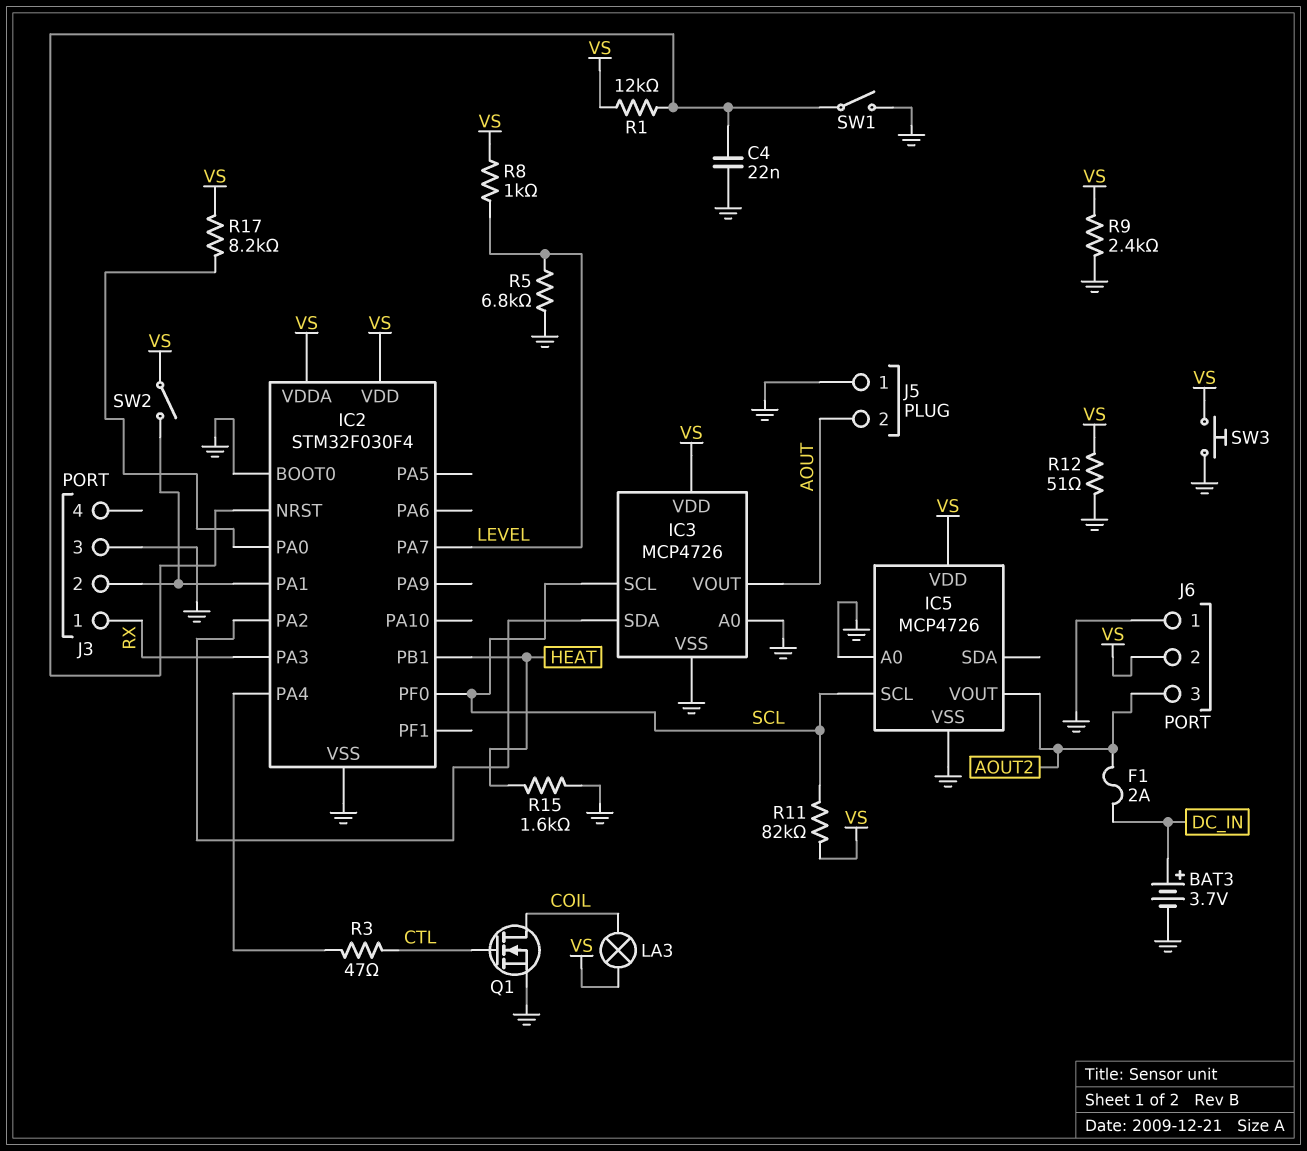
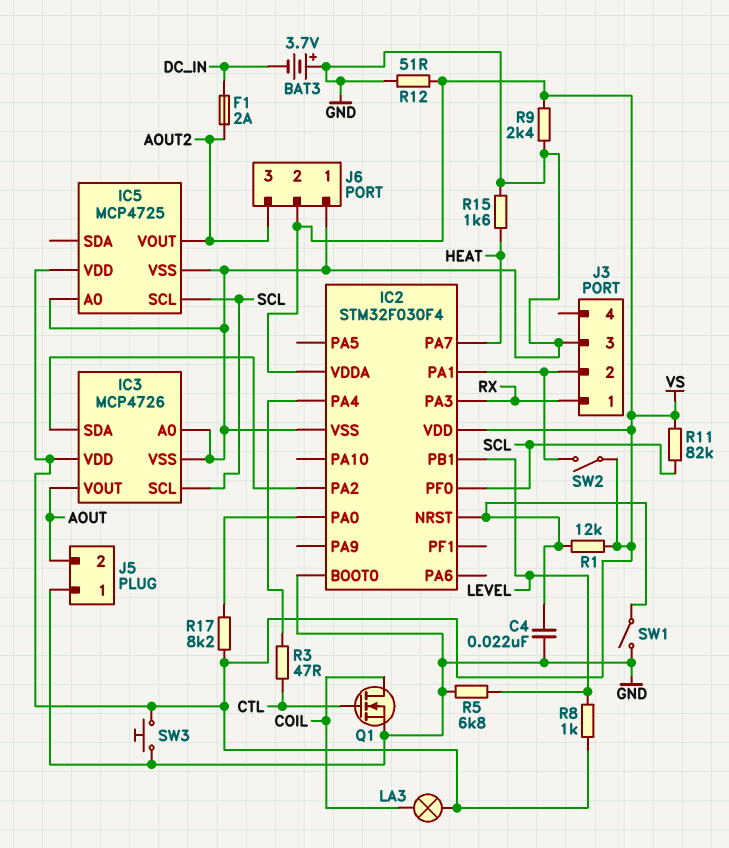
BAT3: 3.7V (plus DC_IN, minus GND) -> 3.7V (plus GND, minus DC_IN)
IC2 pin PA7: LEVEL -> HEAT
IC2 pin PB1: HEAT -> LEVEL
IC5: MCP4726 -> MCP4725

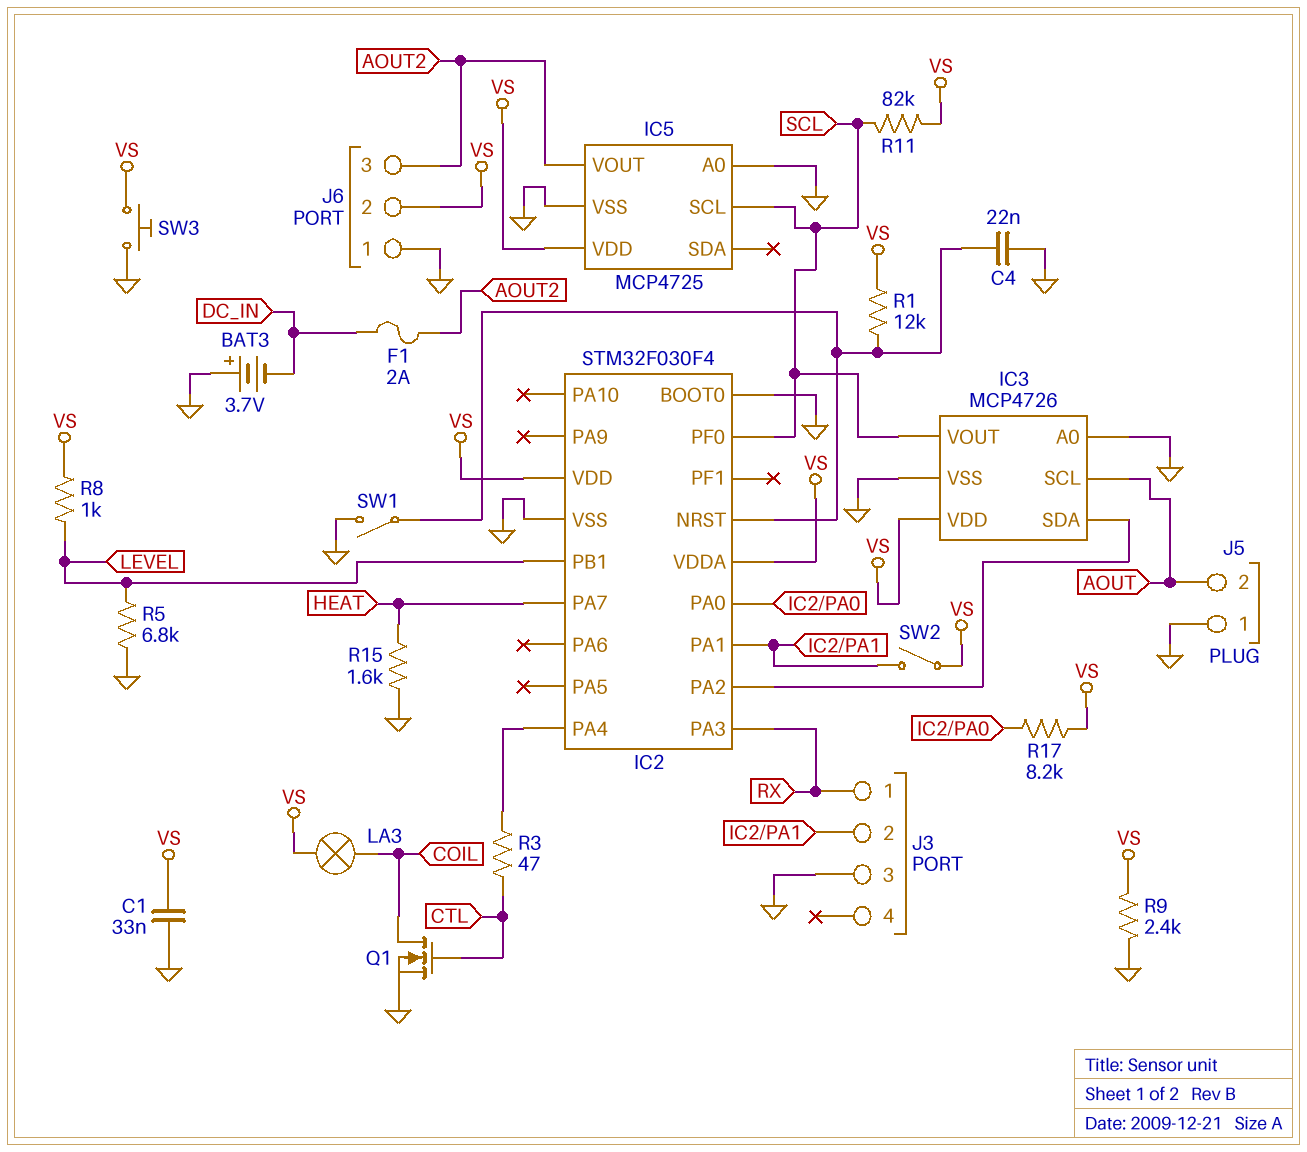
C1: none -> 33nF (GND, VS)
IC3 pin SCL: SCL -> AOUT
IC3 pin VOUT: AOUT -> SCL
R12: 51 (GND, VS) -> none

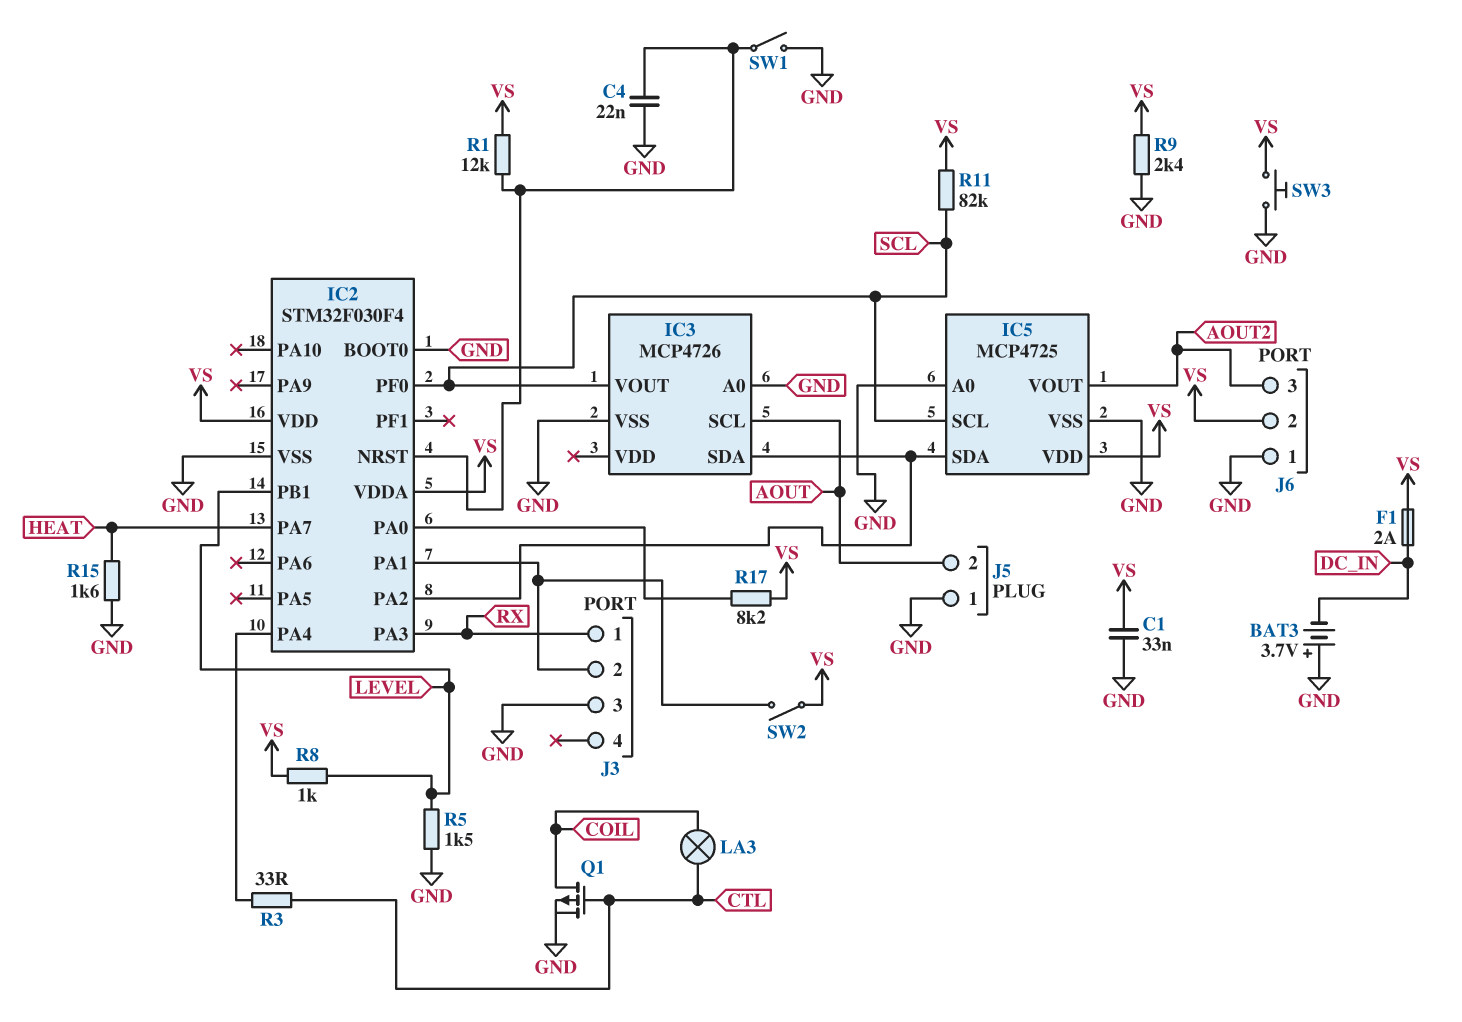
F1: 2A (AOUT2, DC_IN) -> 2A (DC_IN, VS)
IC3 pin VDD: VS -> none
IC5 pin SDA: none -> IC2/PA2
LA3: lamp (COIL, VS) -> lamp (COIL, CTL)
Q1: NMOS (G CTL, D COIL, S GND) -> PMOS (G CTL, D COIL, S GND)
R3: 47 (CTL, IC2/PA4) -> 33 (CTL, IC2/PA4)
R5: 6.8k (GND, LEVEL) -> 1.5k (GND, LEVEL)

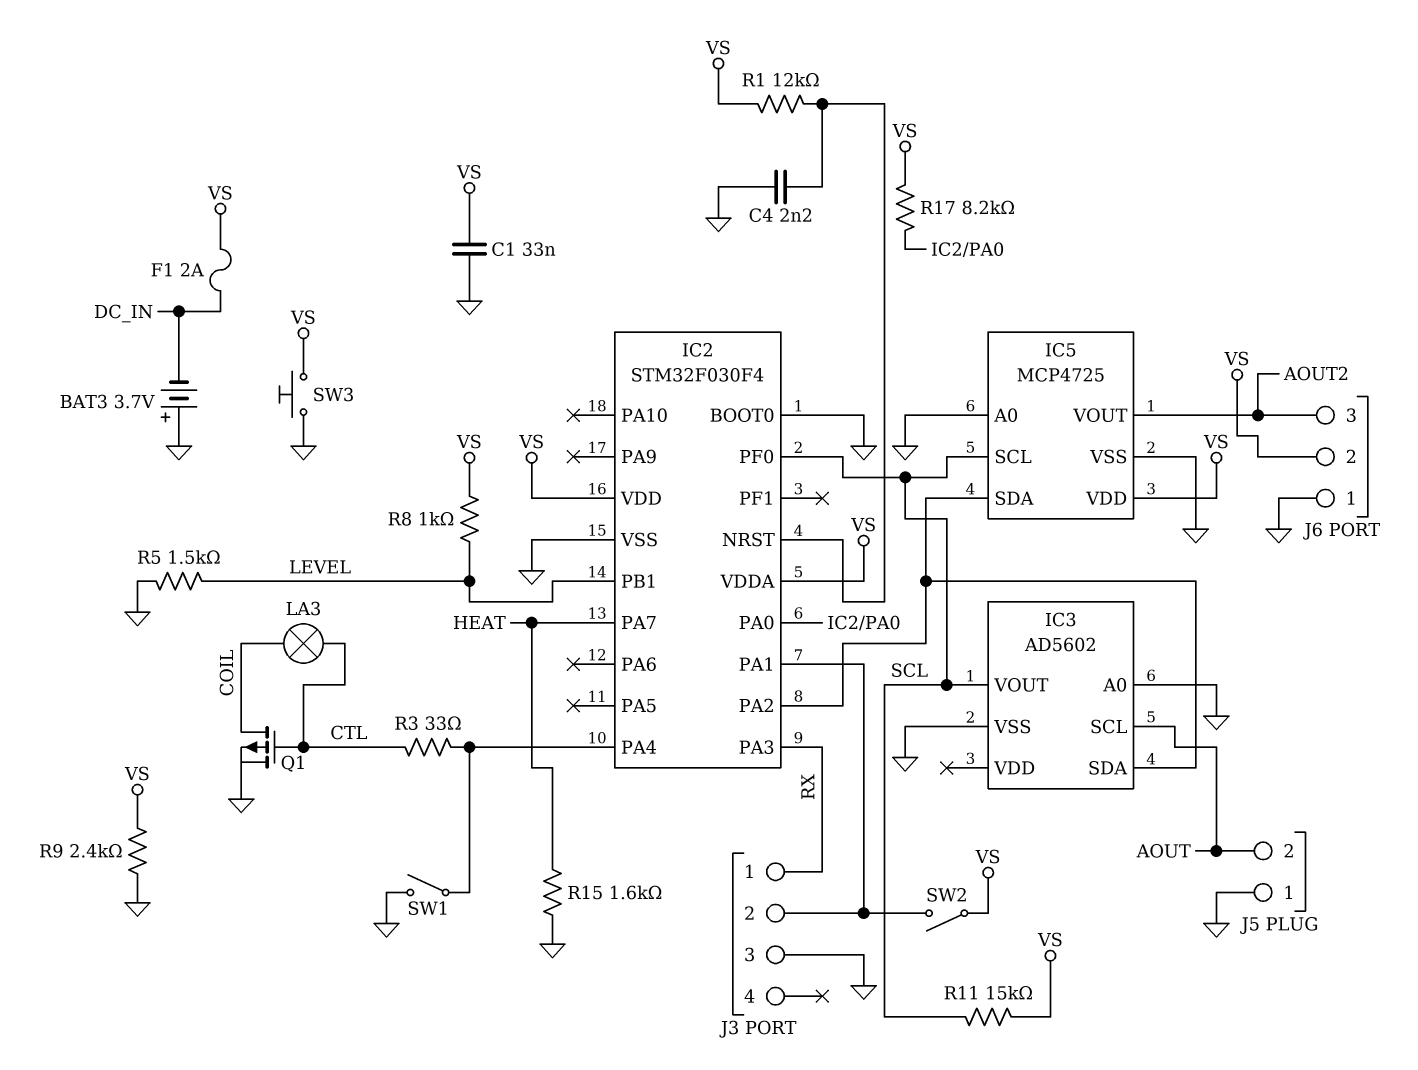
C4: 22nF (GND, IC2/NRST) -> 2.2nF (GND, IC2/NRST)
IC3: MCP4726 -> AD5602
R11: 82k (SCL, VS) -> 15k (SCL, VS)
SW1: switch (GND, IC2/NRST) -> switch (GND, IC2/PA4)

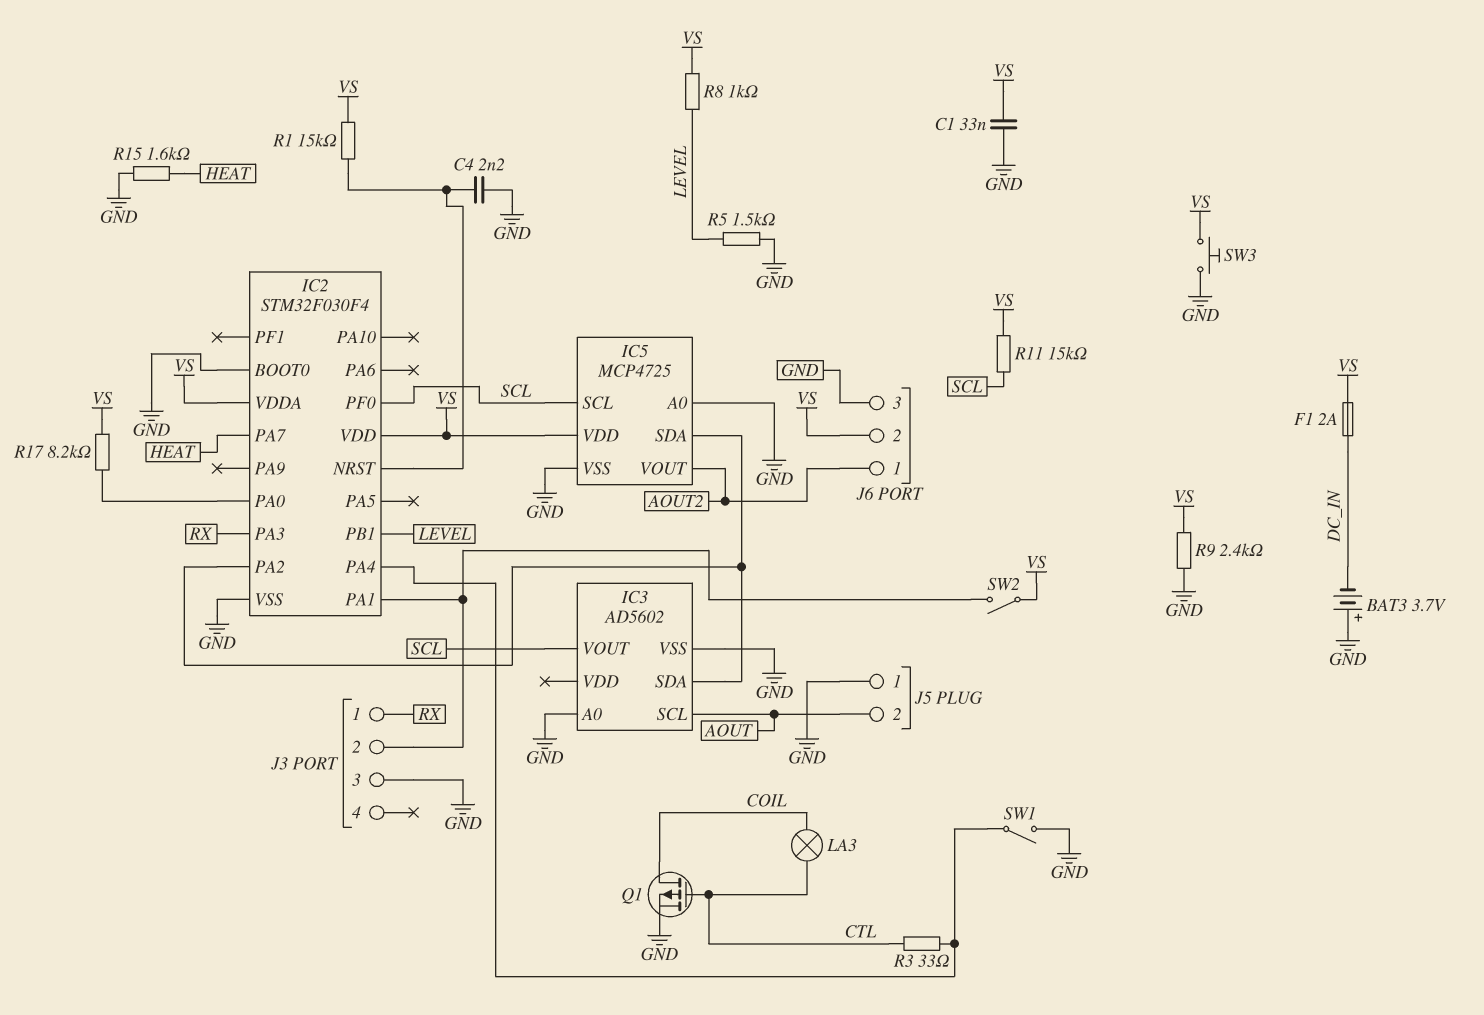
J6 pin 1: GND -> AOUT2
J6 pin 3: AOUT2 -> GND
R1: 12k (IC2/NRST, VS) -> 15k (IC2/NRST, VS)

